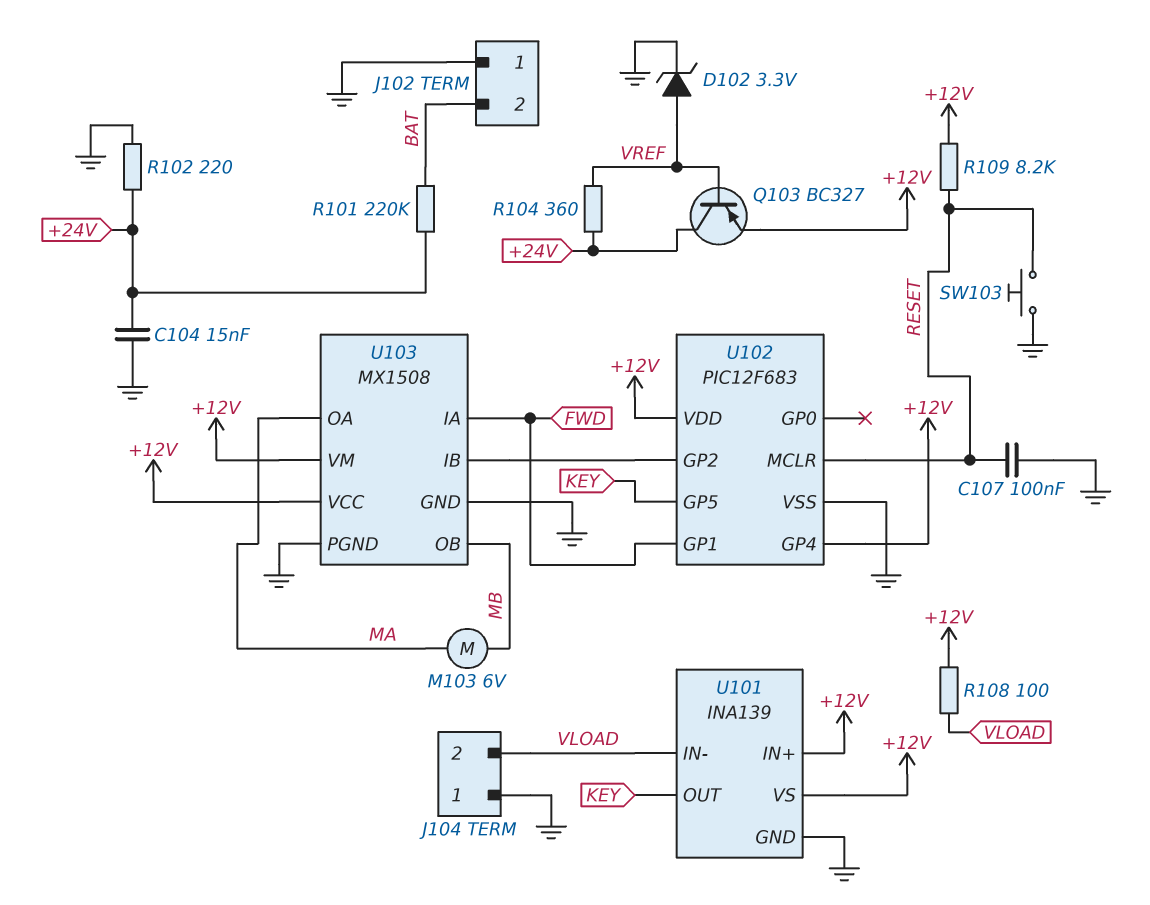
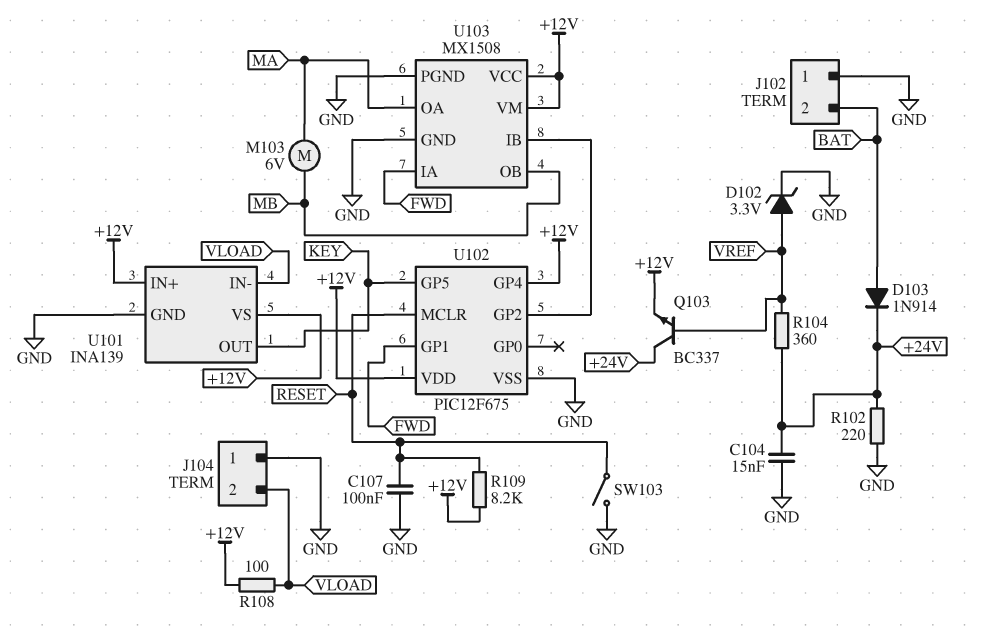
D103: none -> diode 1N914 (A BAT, K +24V)
Q103: PNP BC327 (B VREF, C +24V, E +12V) -> NPN BC337 (B VREF, C +24V, E +12V)
R101: 220k (+24V, BAT) -> none
SW103: button (GND, RESET) -> switch (GND, RESET)
U102: PIC12F683 -> PIC12F675

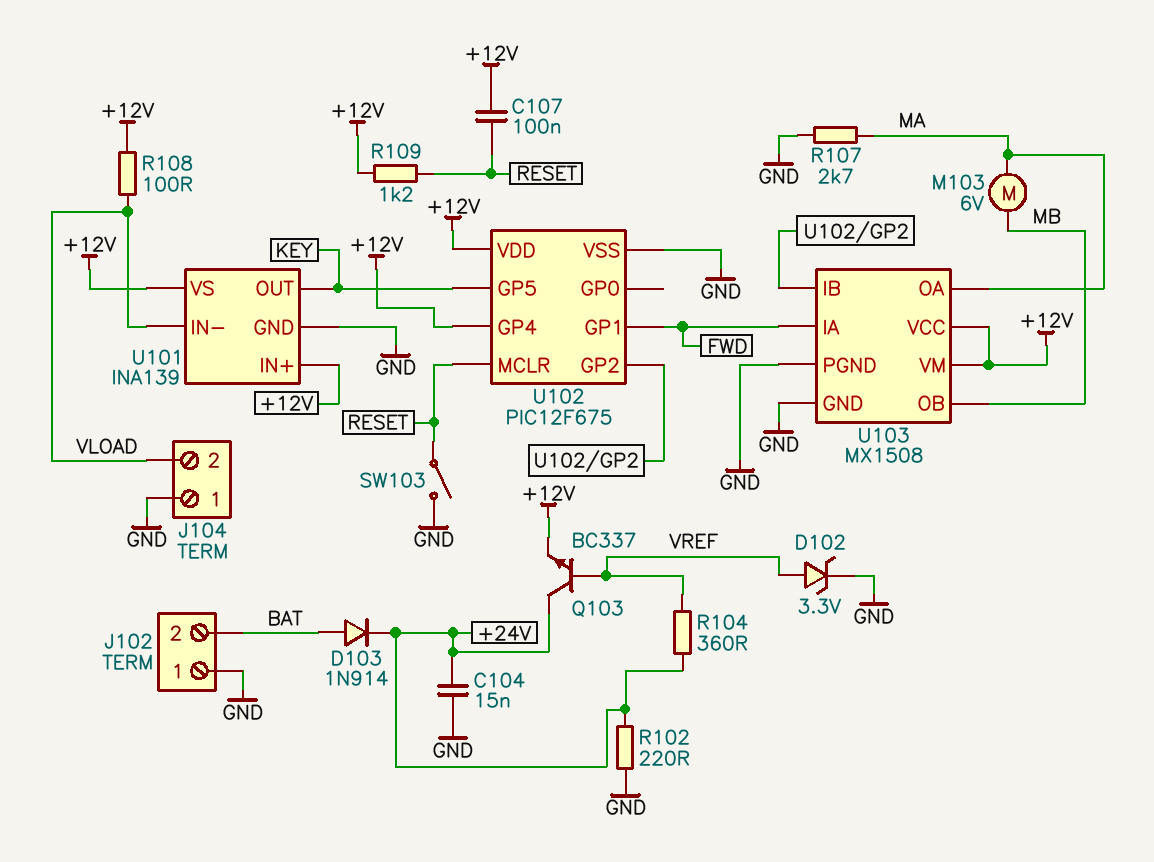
C107: 100nF (GND, RESET) -> 100nF (+12V, RESET)
R107: none -> 2.7k (GND, MA)
R109: 8.2k (+12V, RESET) -> 1.2k (+12V, RESET)

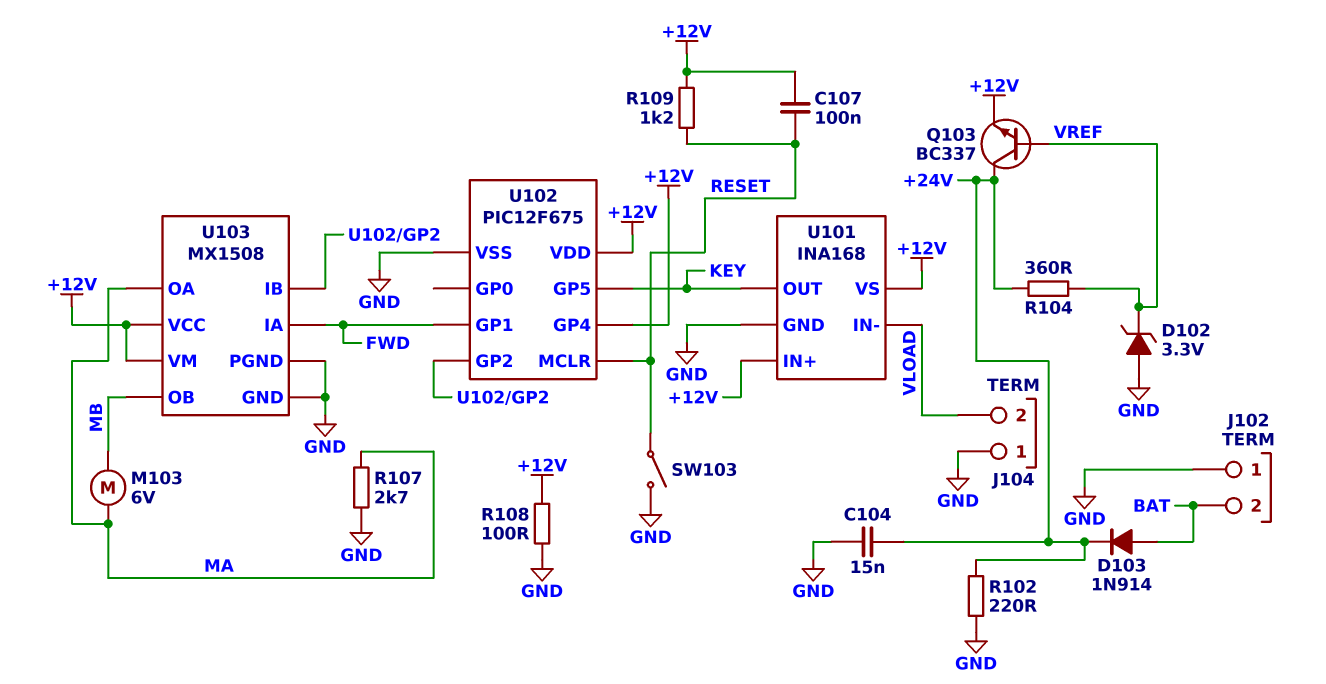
D102: zener 3.3V (A VREF, K GND) -> zener 3.3V (A GND, K VREF)
R108: 100 (+12V, VLOAD) -> 100 (+12V, GND)
U101: INA139 -> INA168

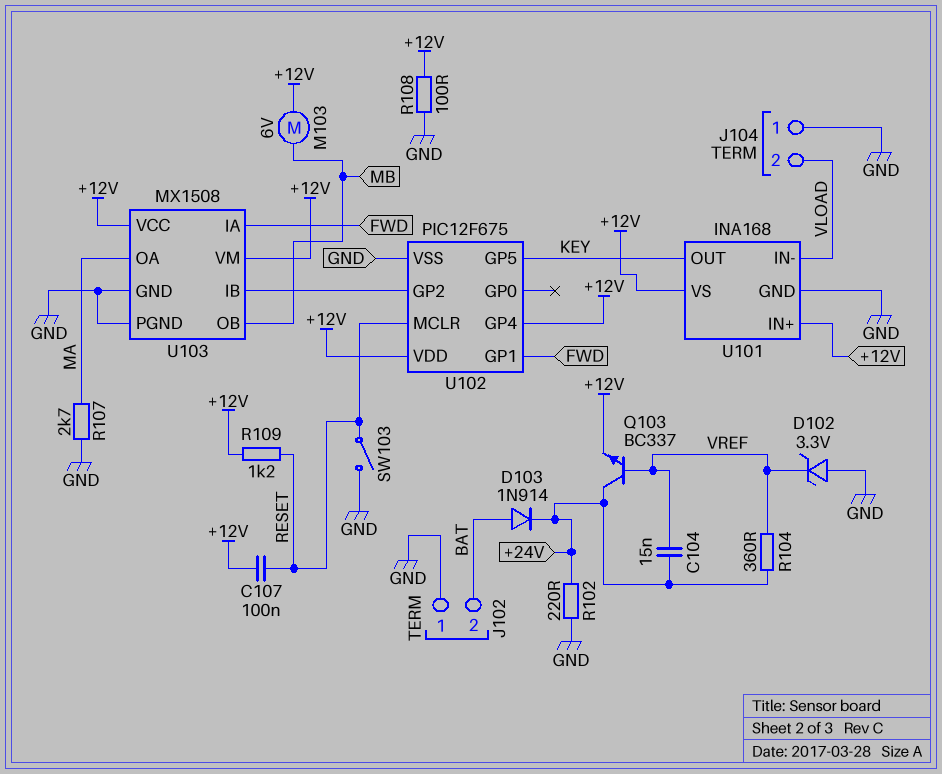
C104: 15nF (+24V, GND) -> 15nF (+24V, VREF)
M103: motor 6V (MA, MB) -> motor 6V (+12V, MB)

